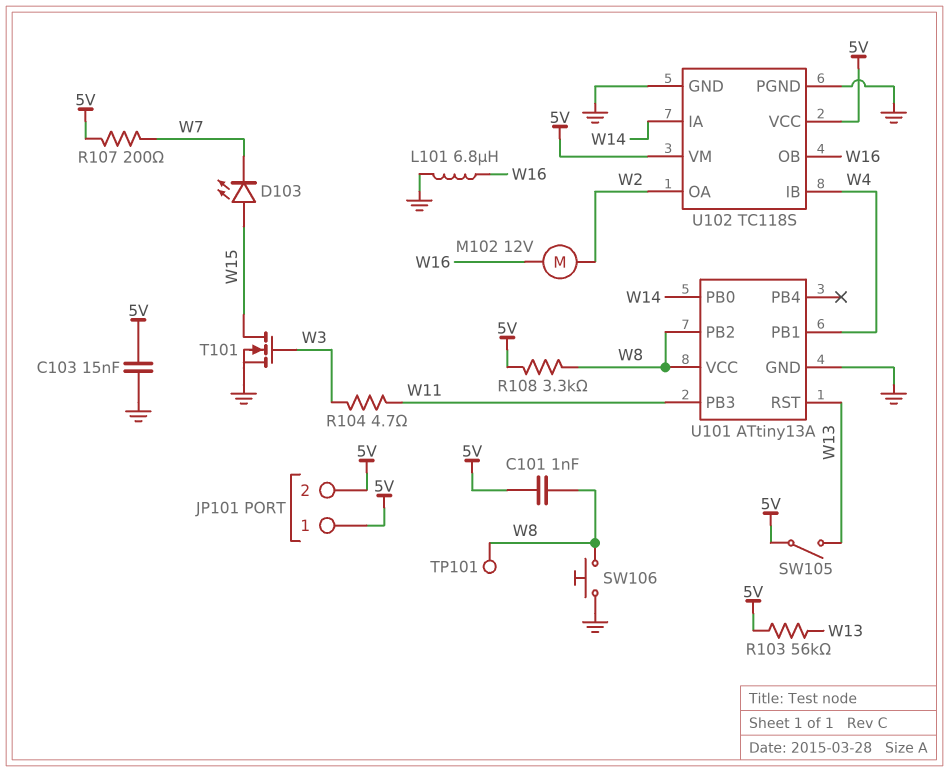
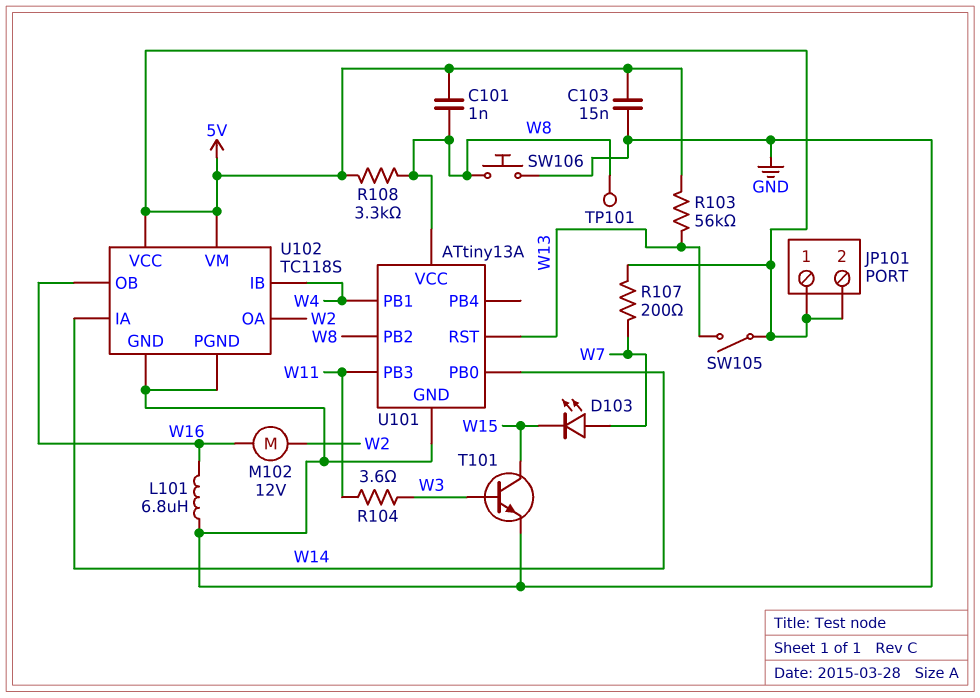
D103: LED (A W15, K W7) -> LED (A W7, K W15)
R104: 4.7 (W3, W11) -> 3.6 (W3, W11)
T101: NMOS (G W3, D W15, S GND) -> NPN (B W3, C W15, E GND)

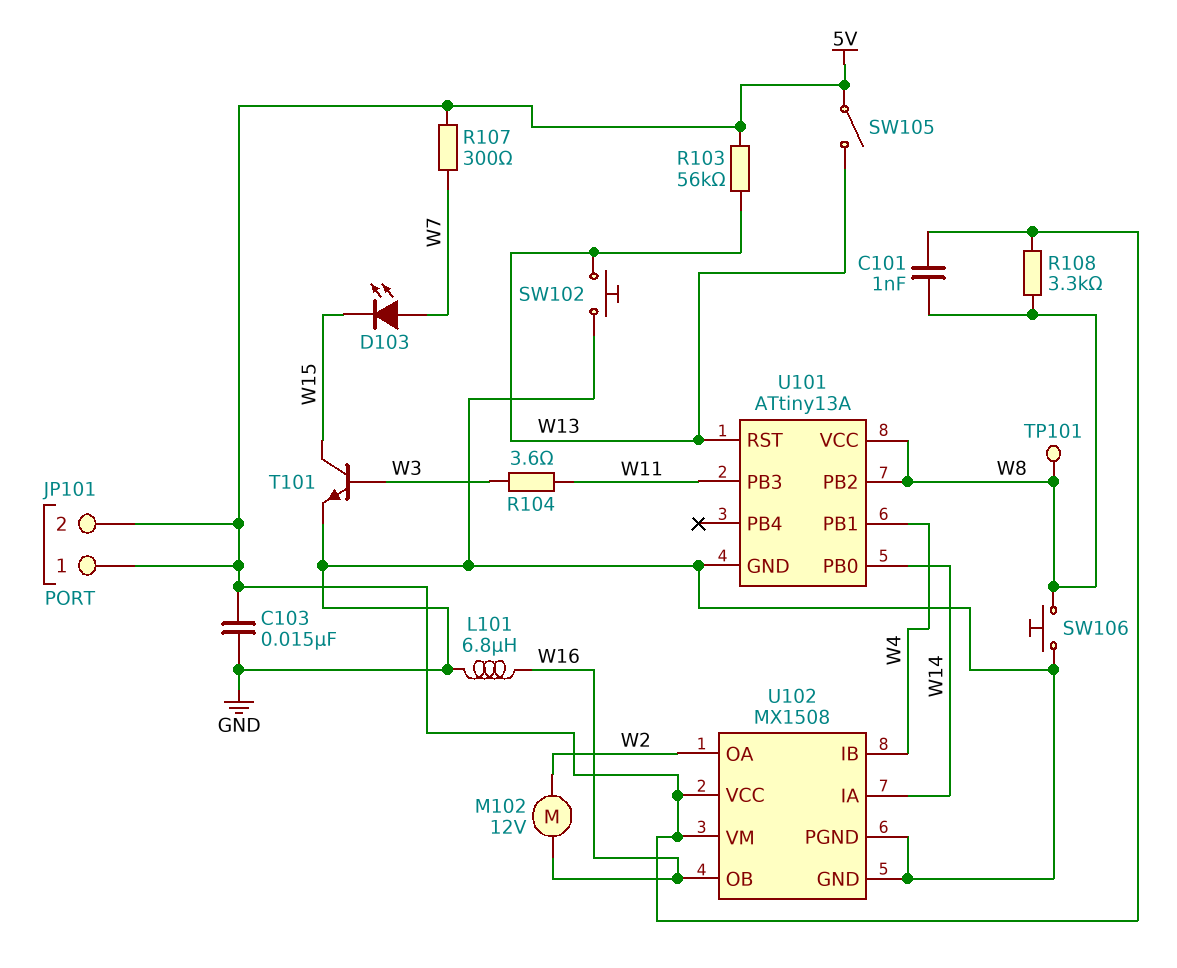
R107: 200 (5V, W7) -> 300 (5V, W7)
SW102: none -> button (GND, W13)
U102: TC118S -> MX1508

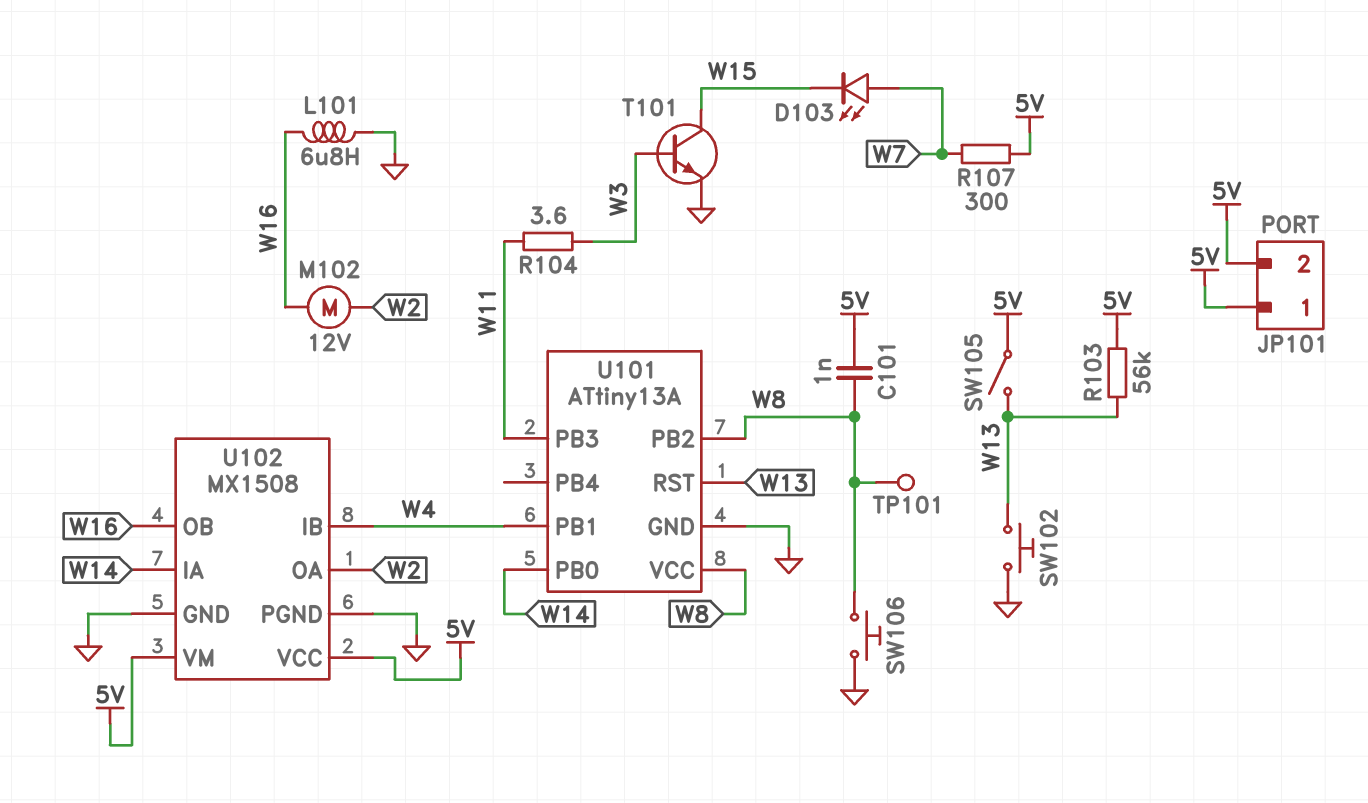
C103: 15nF (5V, GND) -> none
R108: 3.3k (5V, W8) -> none

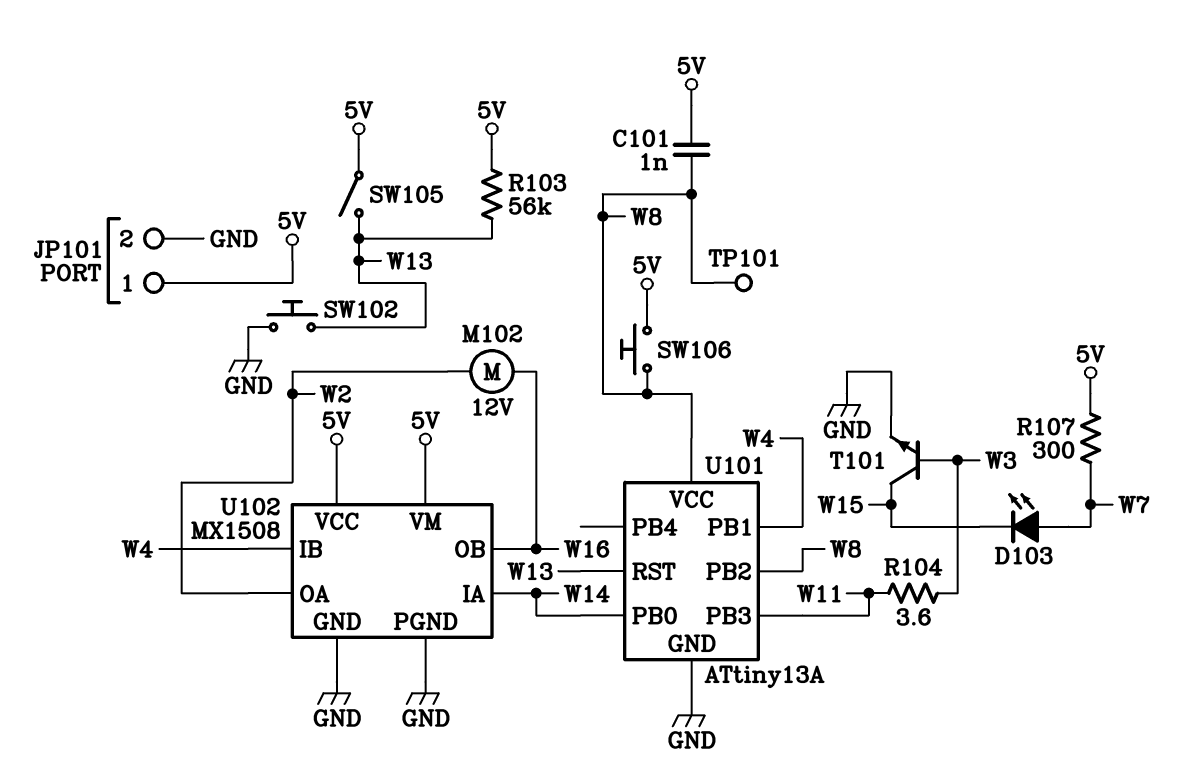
JP101 pin 2: 5V -> GND
L101: 6.8uH (GND, W16) -> none
SW106: button (GND, W8) -> button (5V, W8)

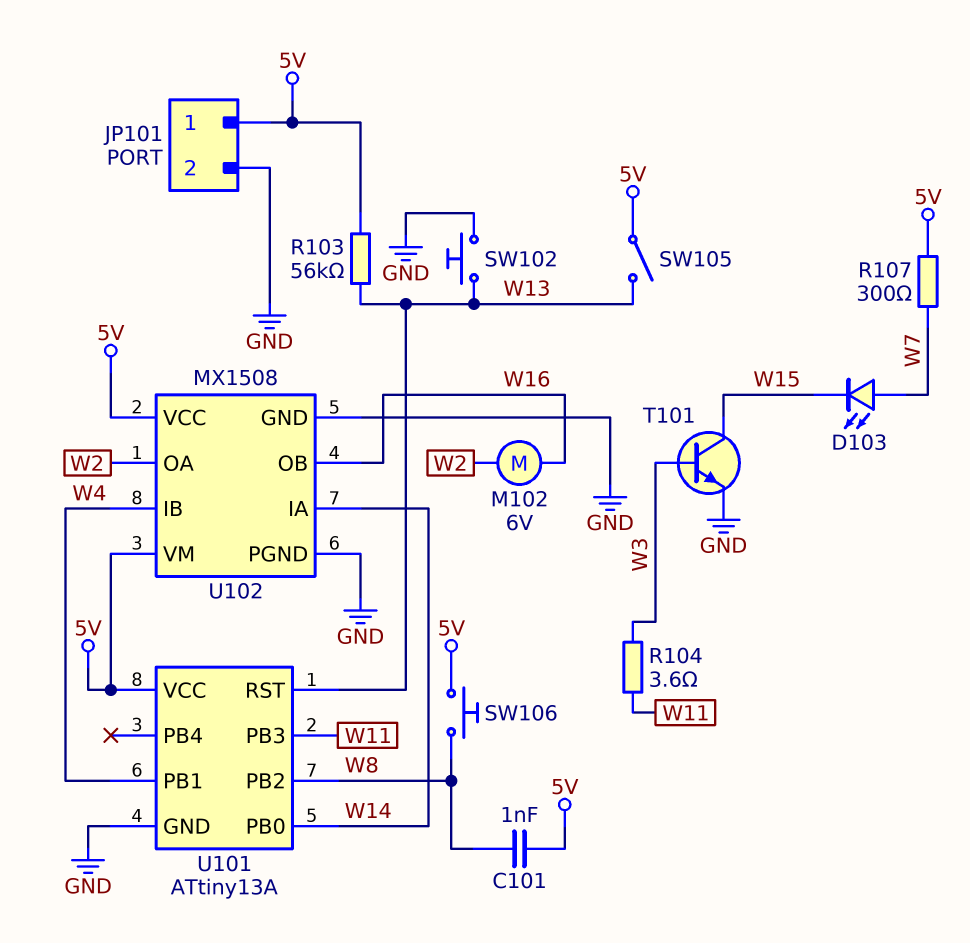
M102: motor 12V (W2, W16) -> motor 6V (W2, W16)
TP101: test point (W8) -> none
U101 pin VCC: W8 -> 5V

